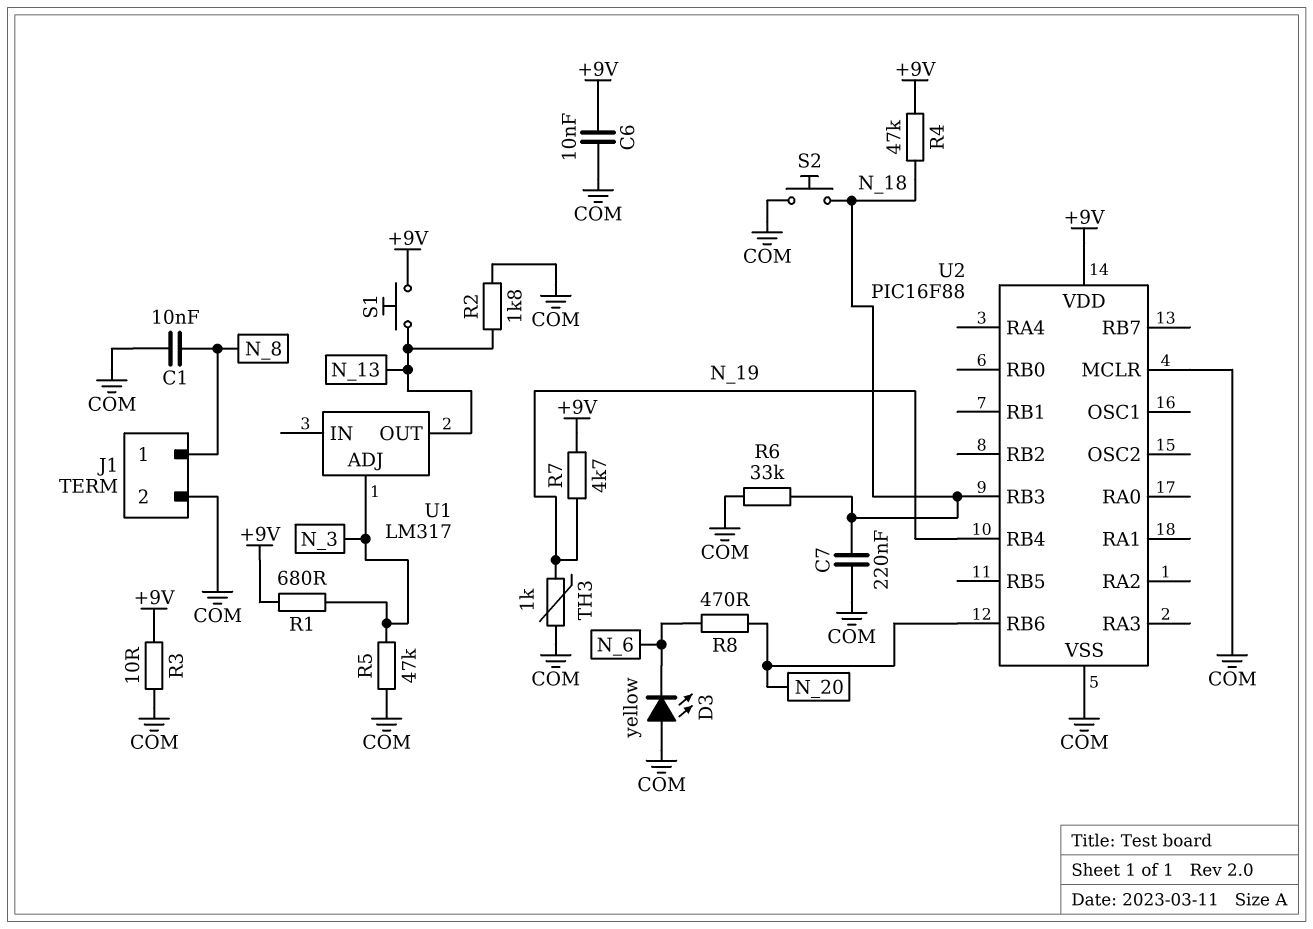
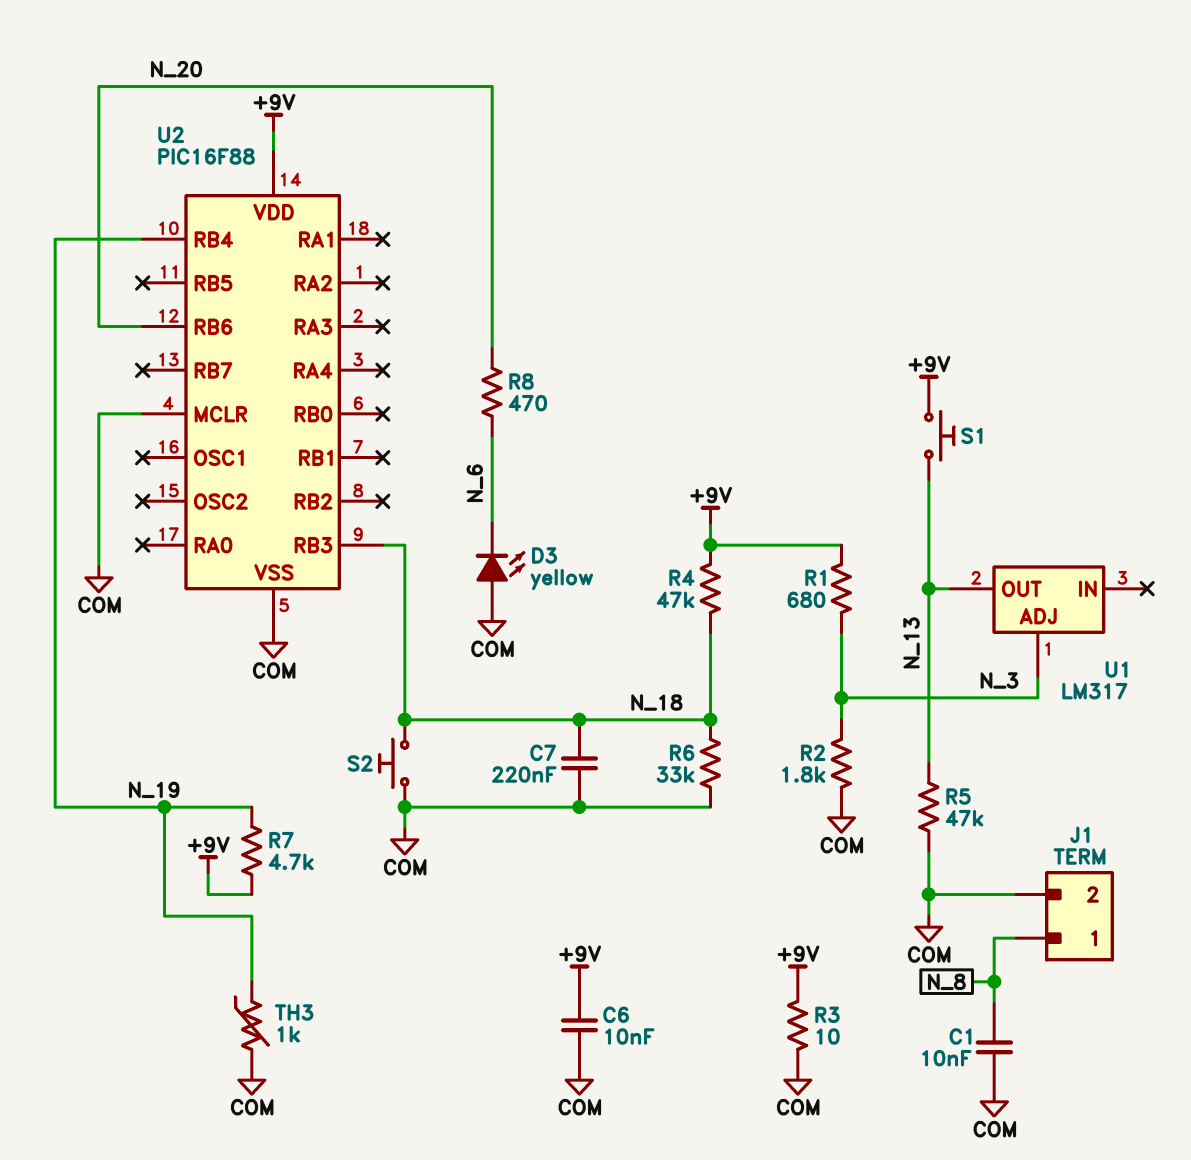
R2: 1.8k (COM, N_13) -> 1.8k (COM, N_3)
R5: 47k (COM, N_3) -> 47k (COM, N_13)

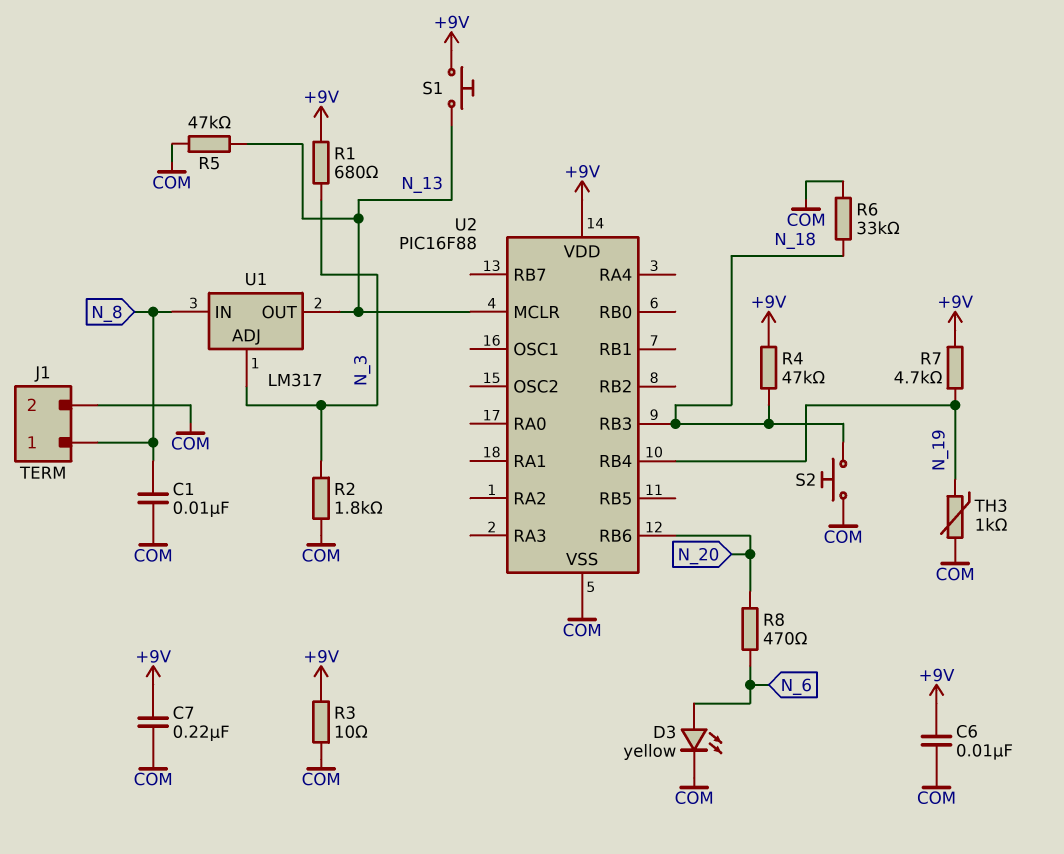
C7: 220nF (COM, N_18) -> 220nF (+9V, COM)
D3: LED yellow (A COM, K N_6) -> LED yellow (A N_6, K COM)
U1 pin IN: none -> N_8
U2 pin MCLR: COM -> N_13

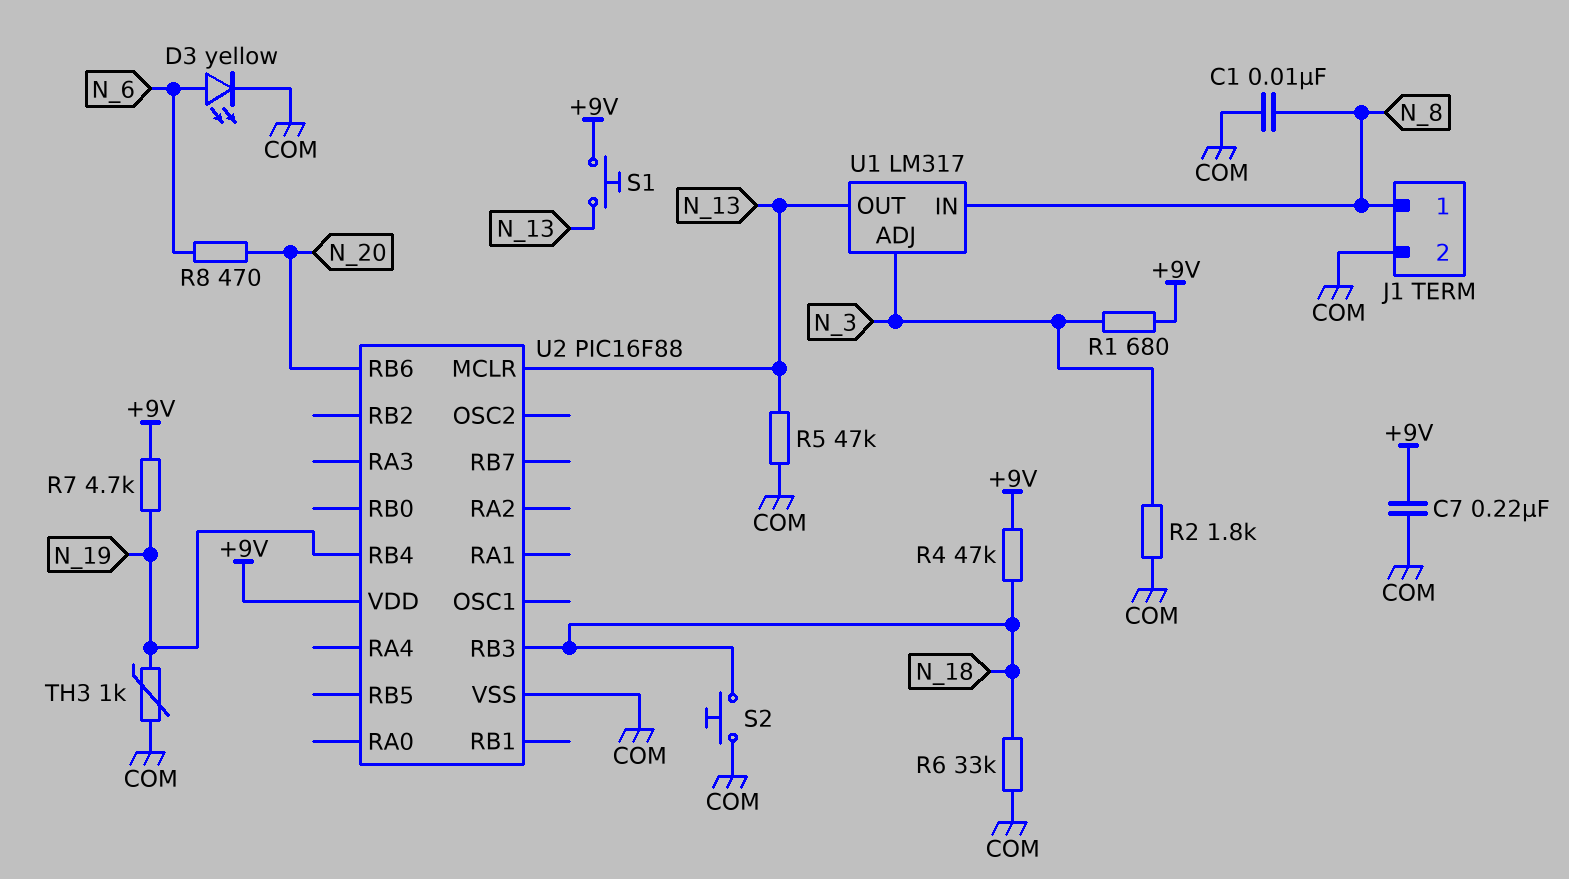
C6: 10nF (+9V, COM) -> none
R3: 10 (+9V, COM) -> none

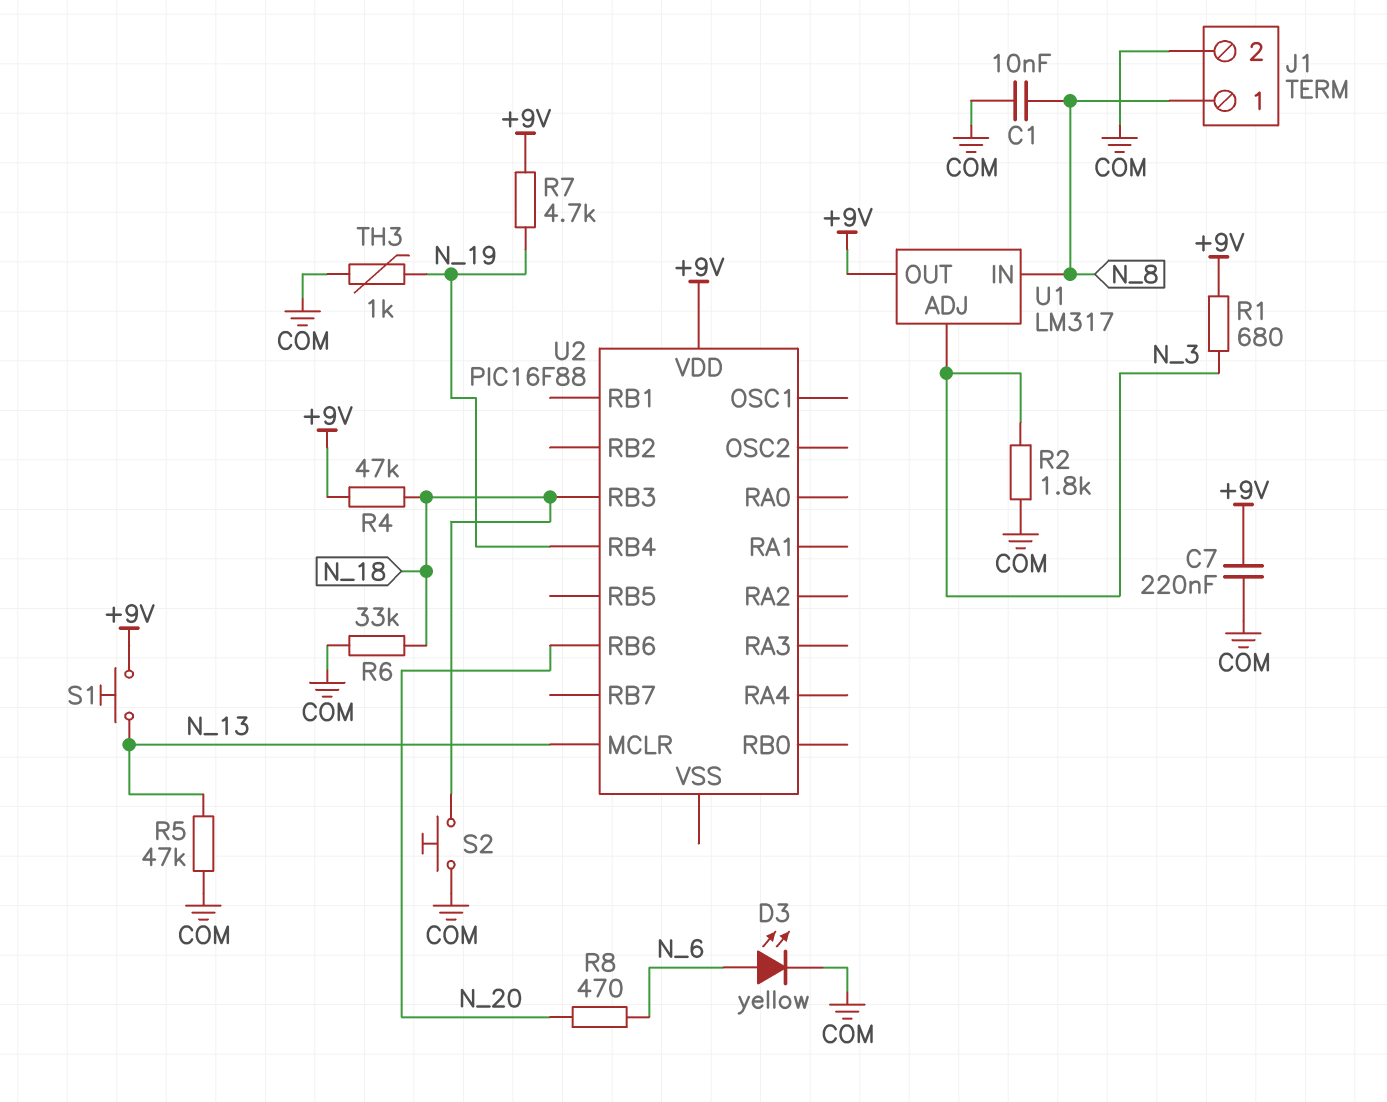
U1 pin OUT: N_13 -> +9V
U2 pin VSS: COM -> none

